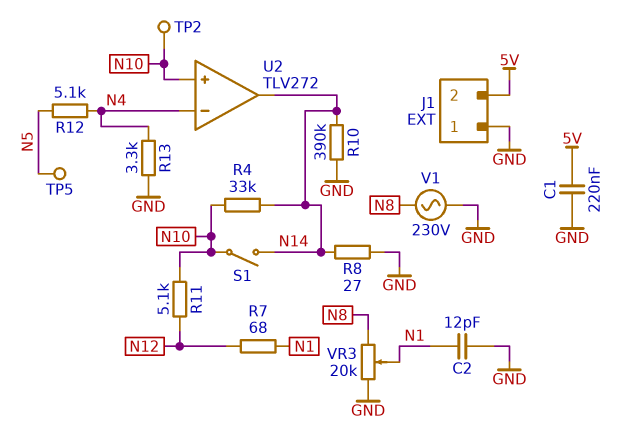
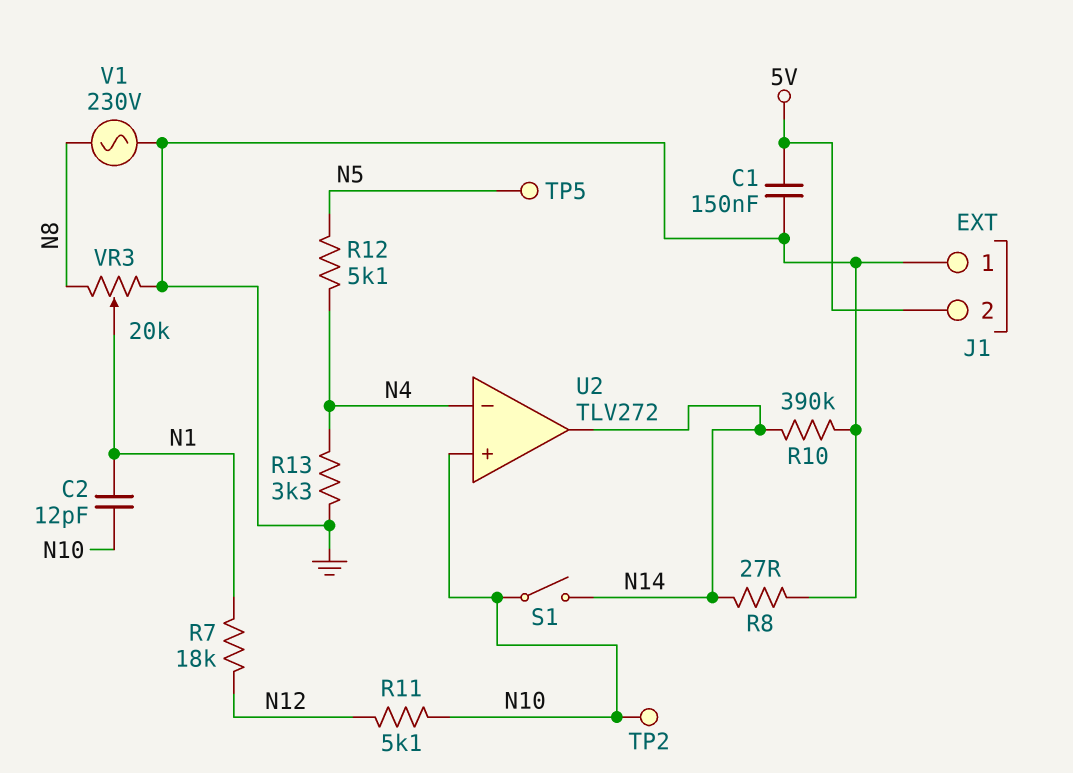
C1: 220nF (5V, GND) -> 150nF (5V, GND)
C2: 12pF (GND, N1) -> 12pF (N1, N10)
R4: 33k (N10, N14) -> none
R7: 68 (N1, N12) -> 18k (N1, N12)

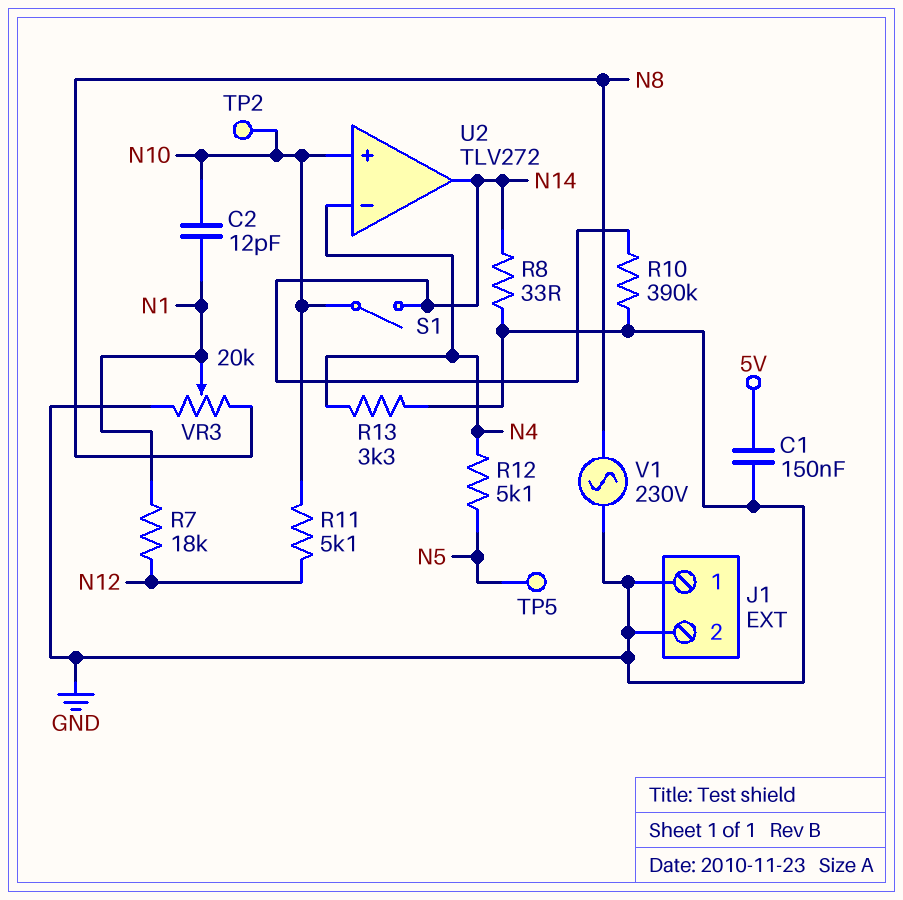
J1 pin 2: 5V -> GND
R8: 27 (GND, N14) -> 33 (GND, N14)

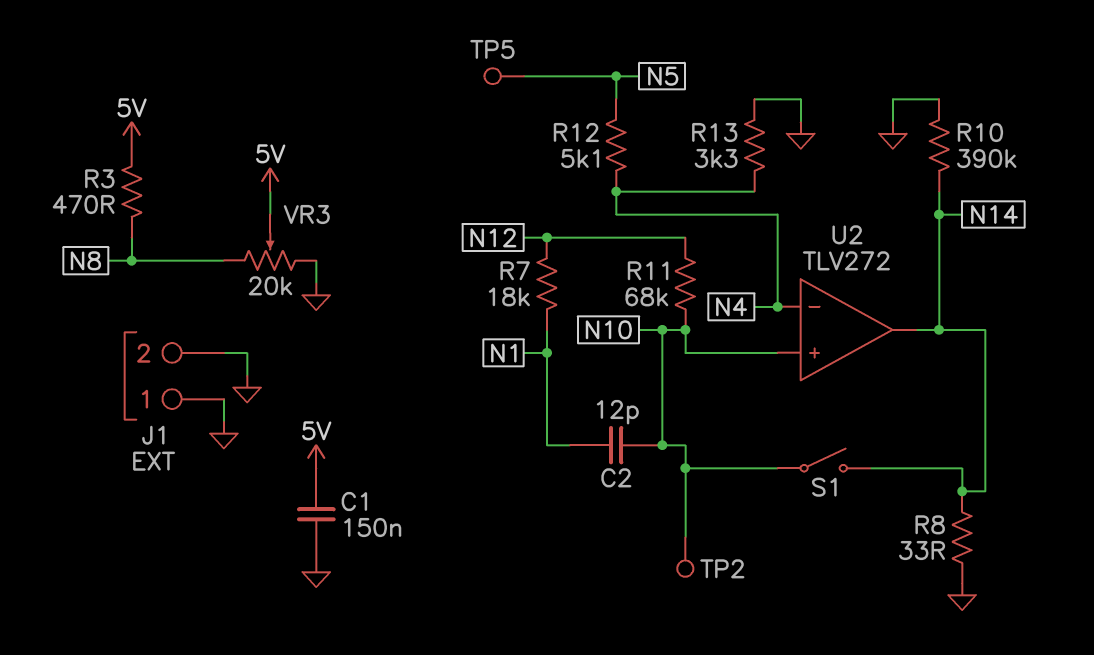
R3: none -> 470 (5V, N8)
R11: 5.1k (N10, N12) -> 68k (N10, N12)
V1: AC 230V (GND, N8) -> none
VR3: 20k (GND, N8, wiper N1) -> 20k (GND, N8, wiper 5V)

